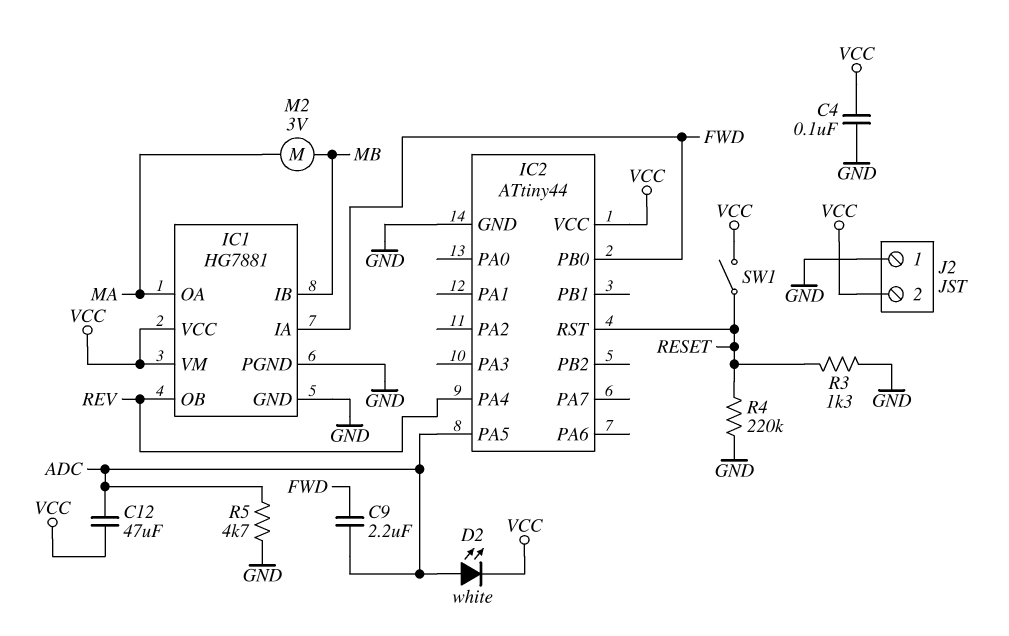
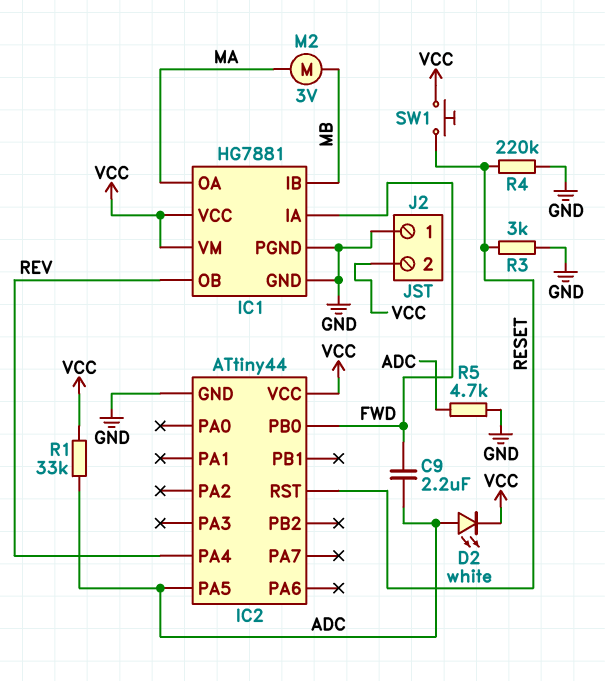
C4: 100nF (GND, VCC) -> none
C12: 47uF (ADC, VCC) -> none
R1: none -> 33k (ADC, VCC)
R3: 1.3k (GND, RESET) -> 3k (GND, RESET)
SW1: switch (RESET, VCC) -> button (RESET, VCC)

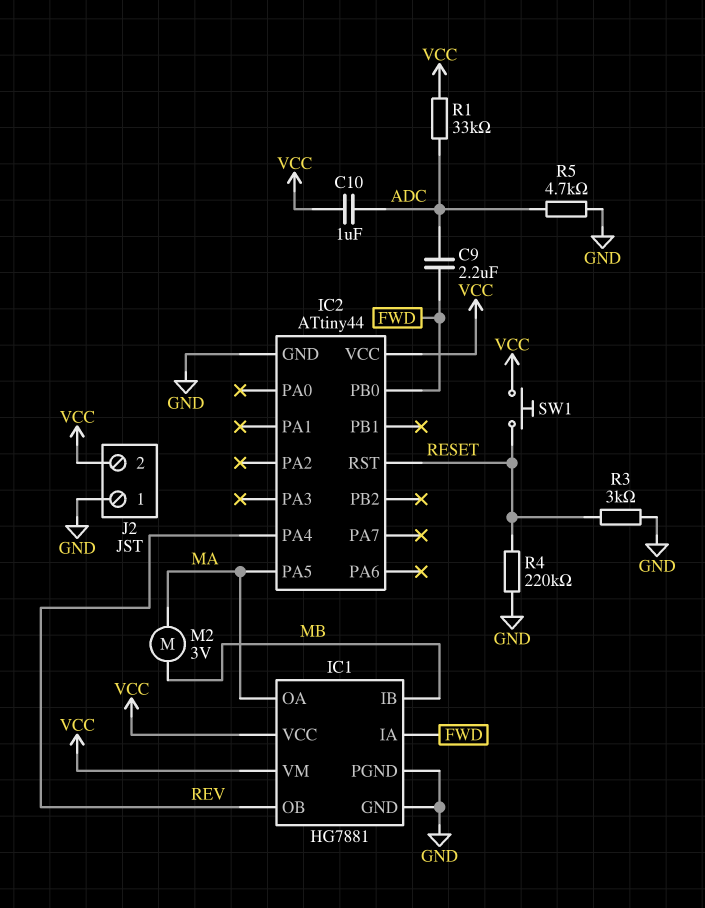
C10: none -> 1uF (ADC, VCC)
D2: LED white (A ADC, K VCC) -> none
IC2 pin PA5: ADC -> MA

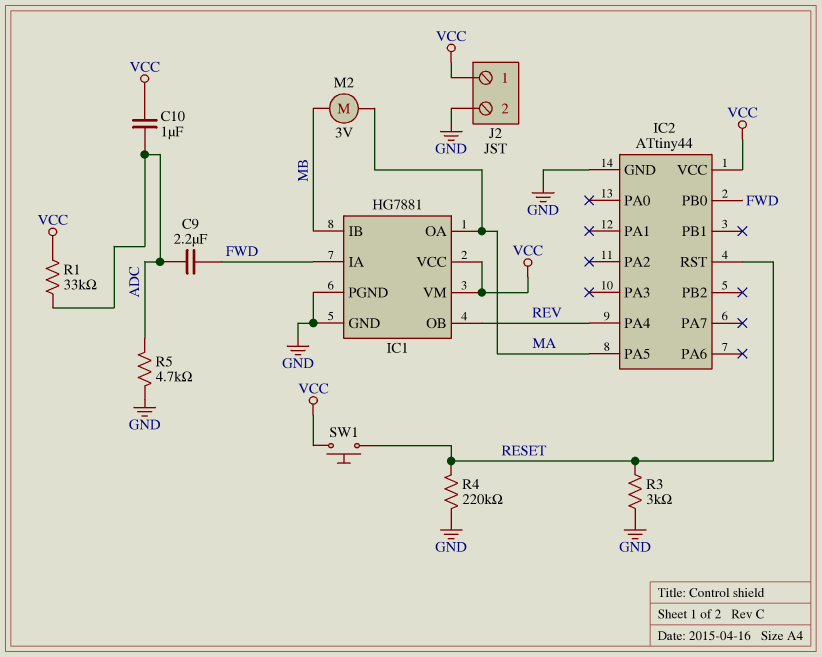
J2 pin 1: GND -> VCC
J2 pin 2: VCC -> GND

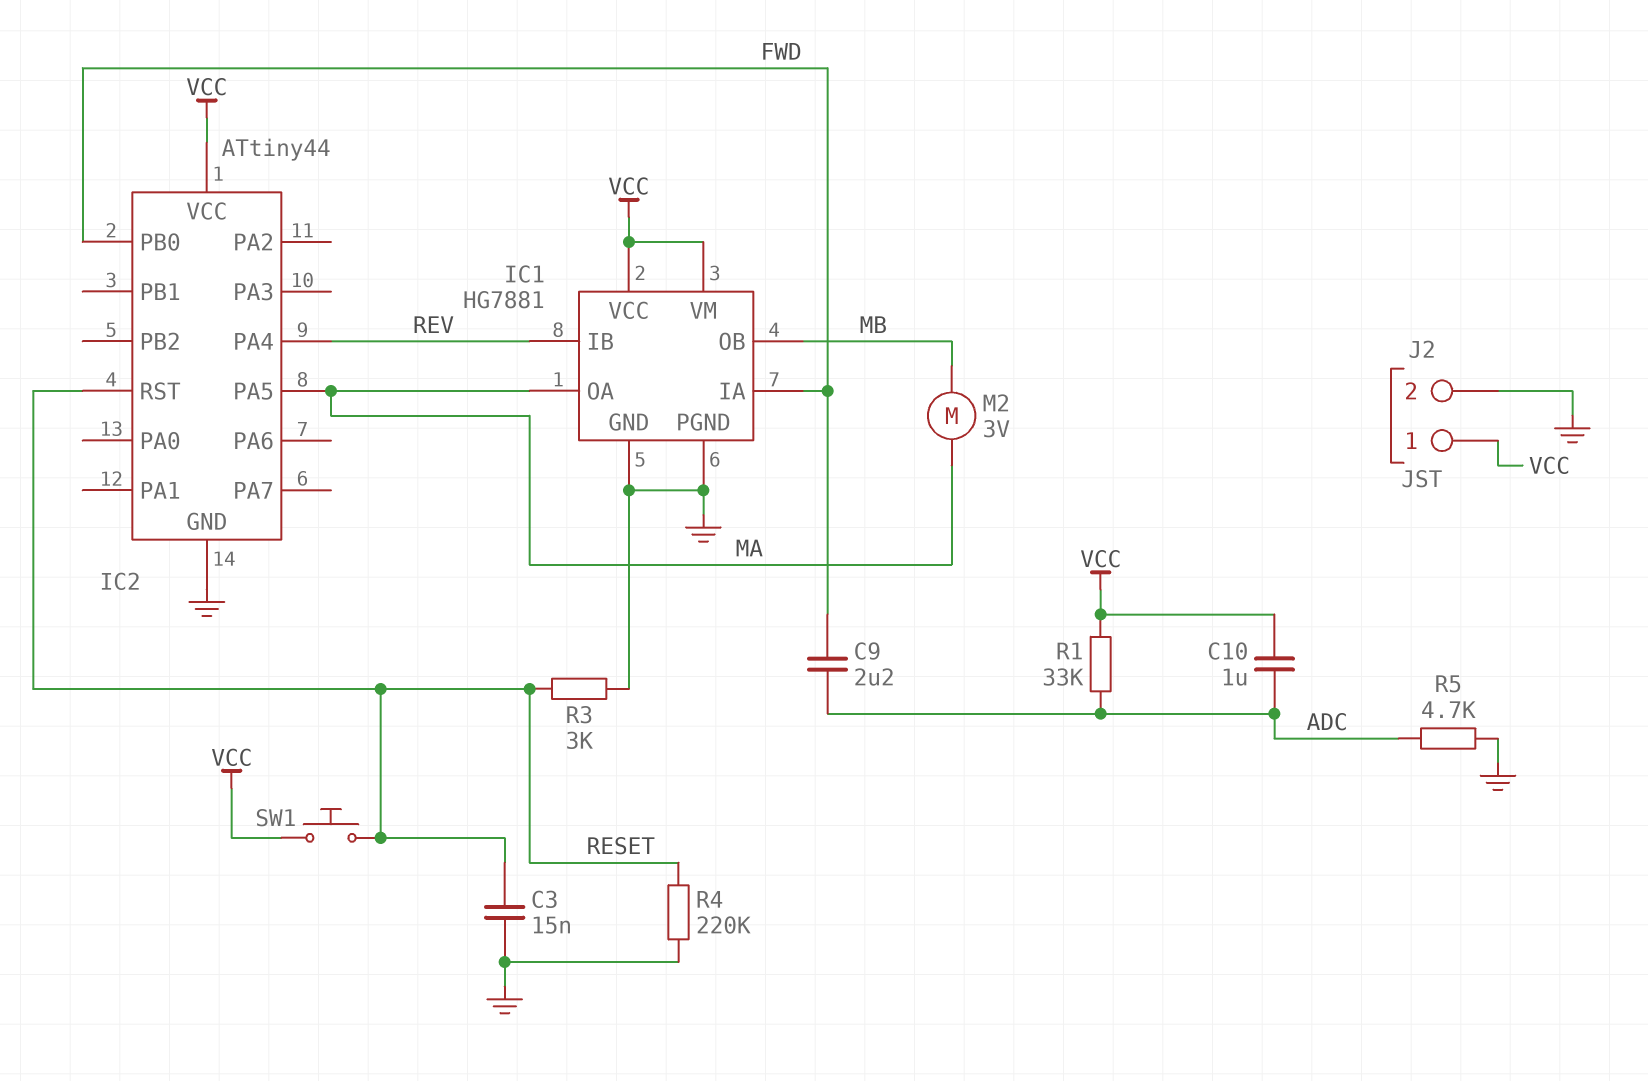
C3: none -> 15nF (GND, RESET)
IC1 pin IB: MB -> REV
IC1 pin OB: REV -> MB

